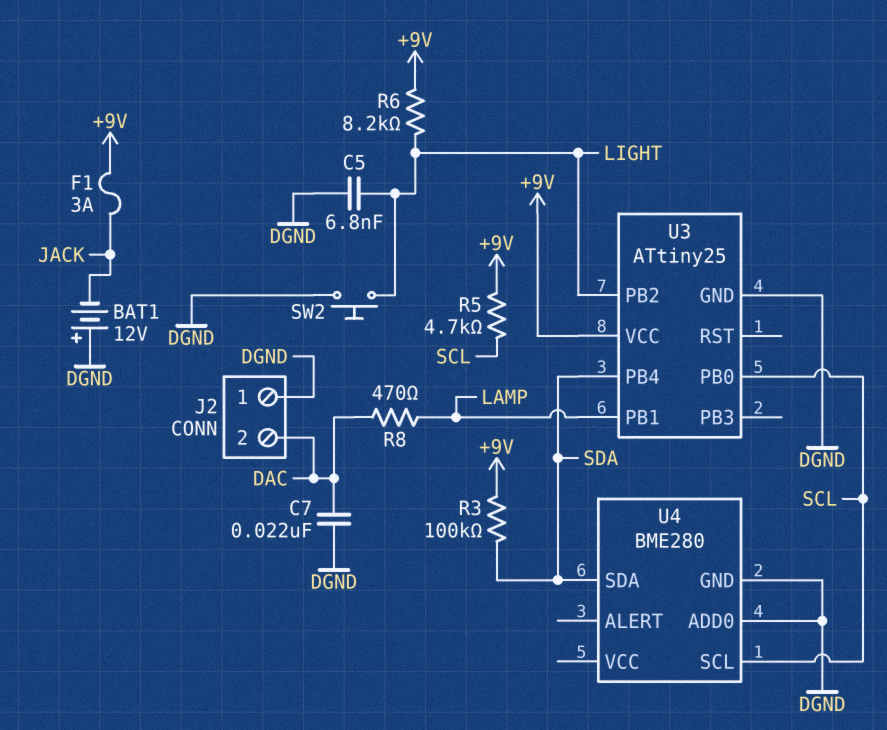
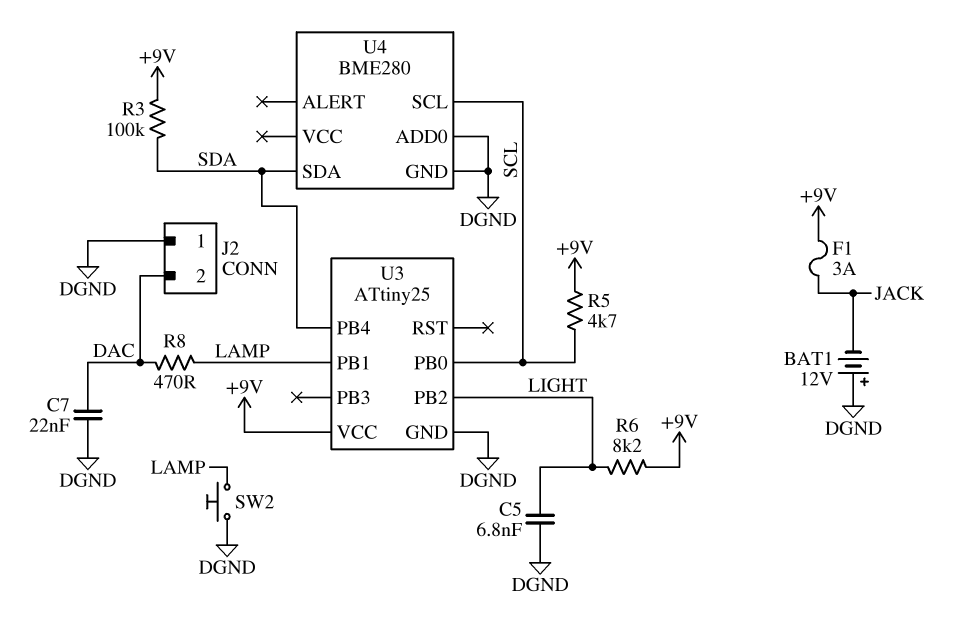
SW2: button (DGND, LIGHT) -> button (DGND, LAMP)

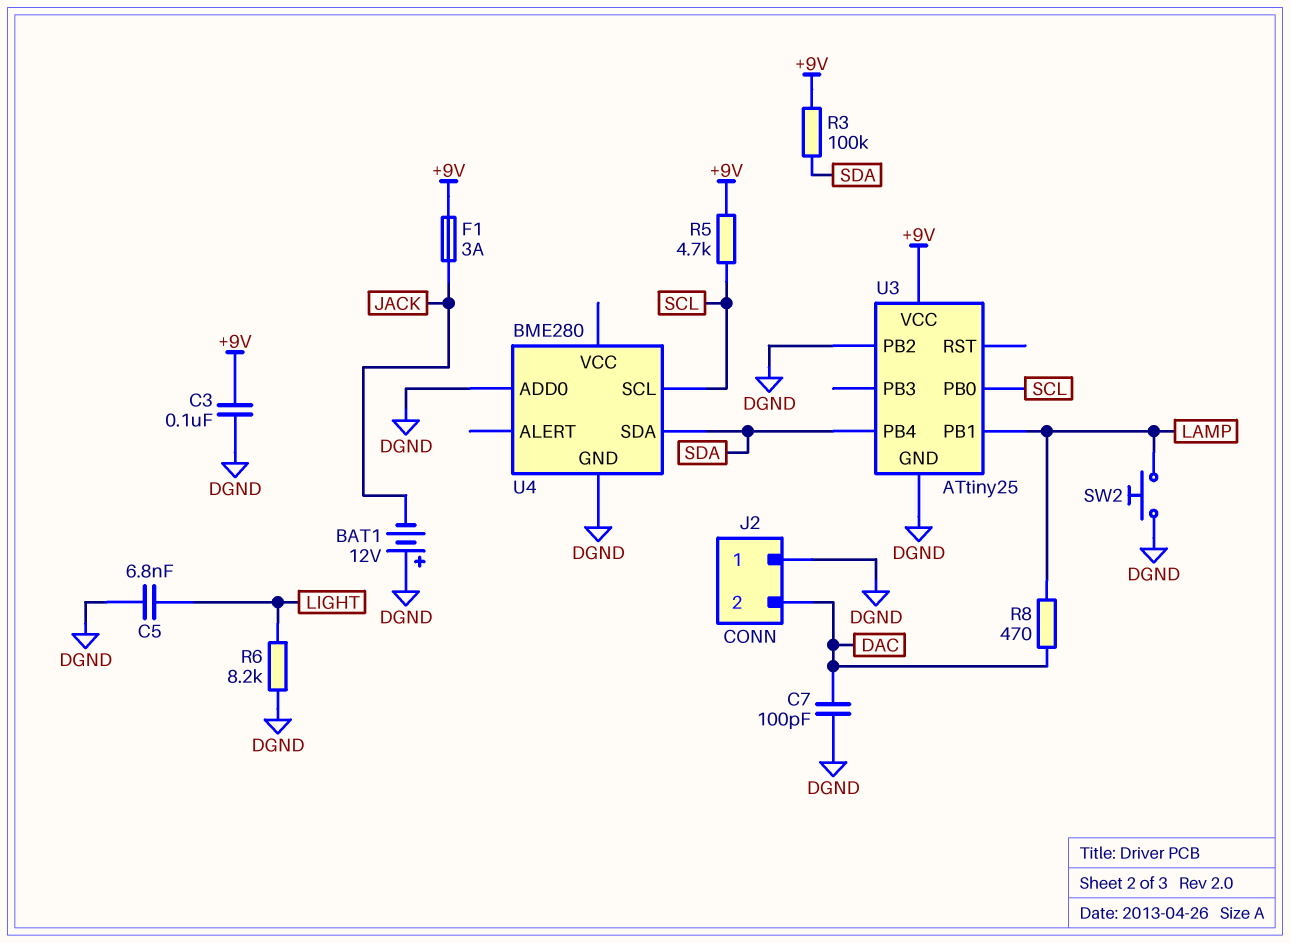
C3: none -> 100nF (+9V, DGND)
C7: 22nF (DAC, DGND) -> 100pF (DAC, DGND)
R6: 8.2k (+9V, LIGHT) -> 8.2k (DGND, LIGHT)
U3 pin PB2: LIGHT -> DGND

